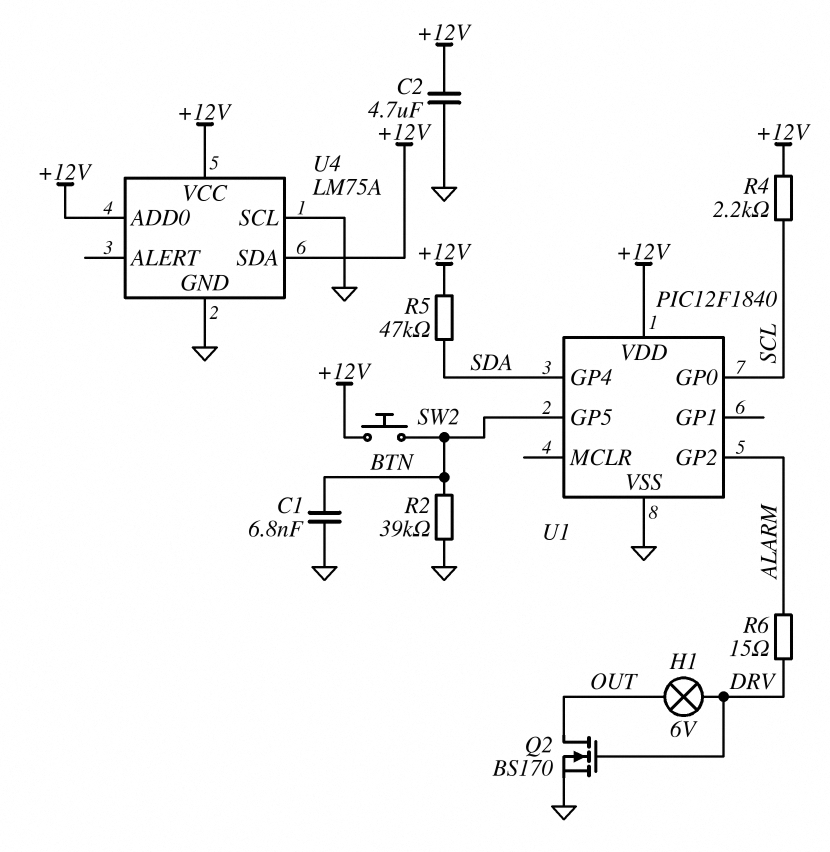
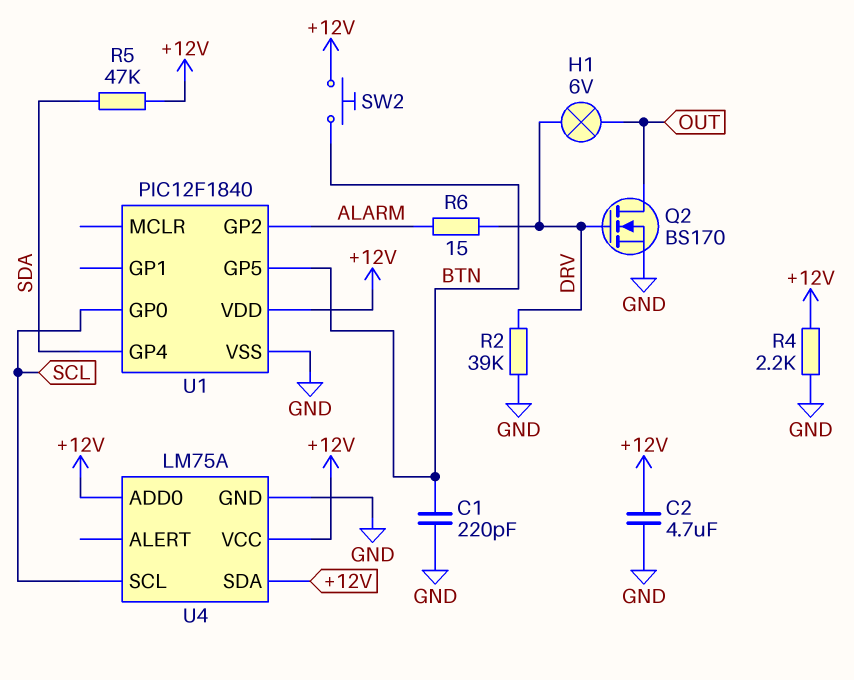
C1: 6.8nF (BTN, GND) -> 220pF (BTN, GND)
R2: 39k (BTN, GND) -> 39k (DRV, GND)
R4: 2.2k (+12V, SCL) -> 2.2k (+12V, GND)
U4 pin SCL: GND -> SCL

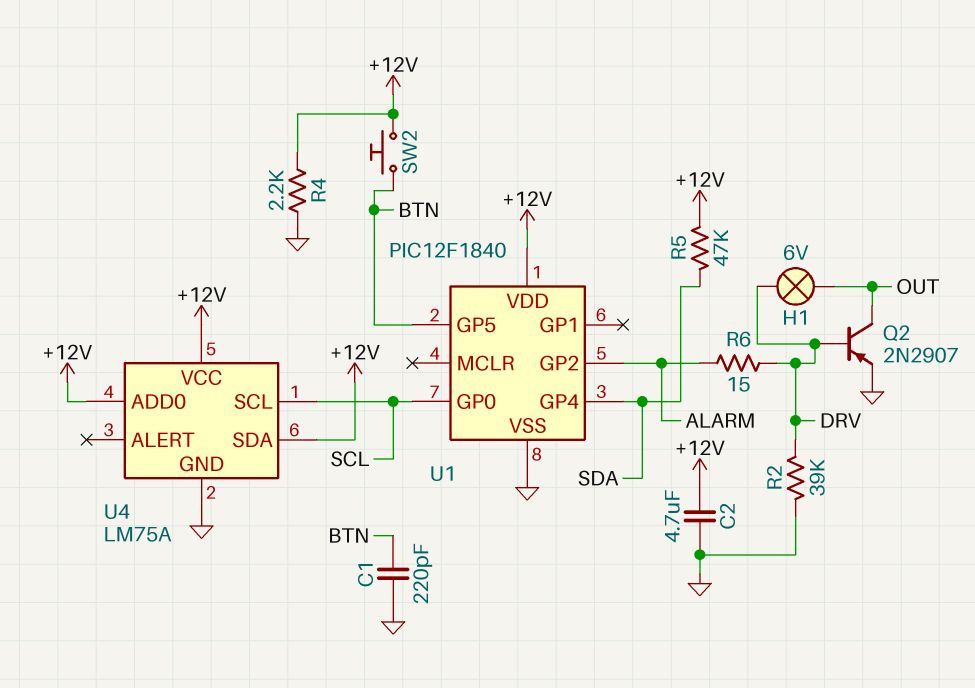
Q2: NMOS BS170 (G DRV, D OUT, S GND) -> PNP 2N2907 (B DRV, C OUT, E GND)

